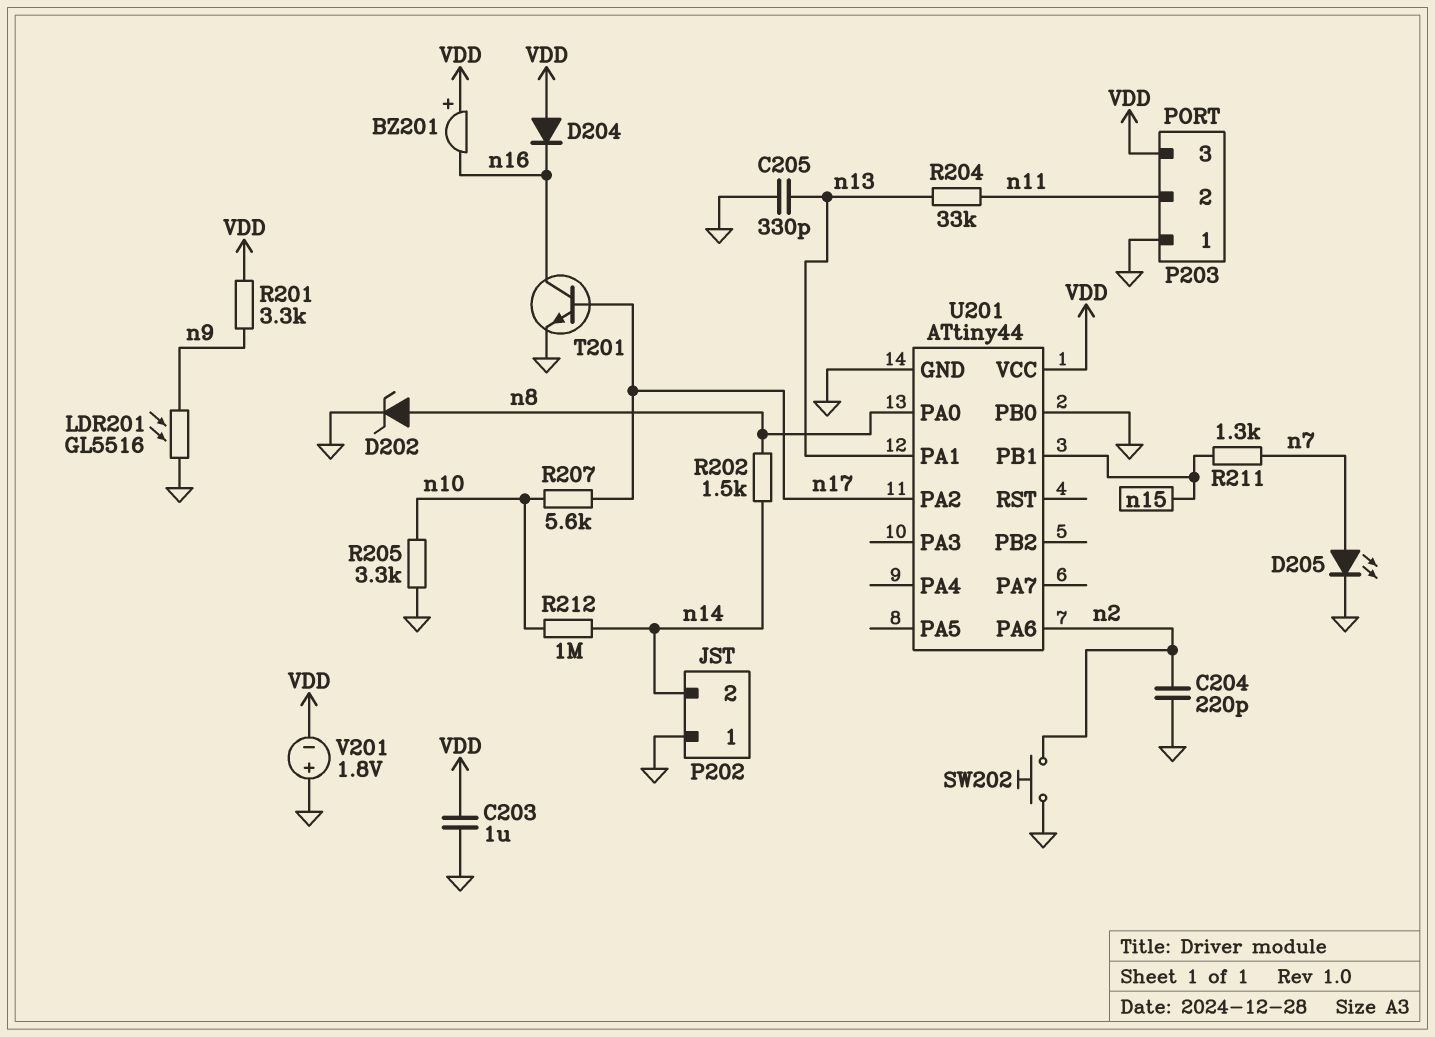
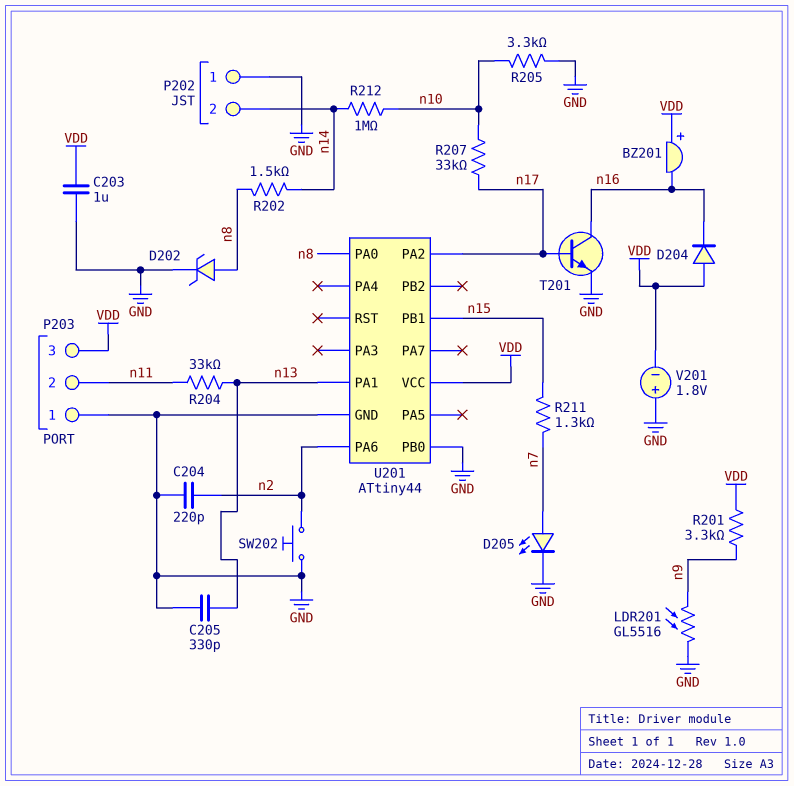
R207: 5.6k (n10, n17) -> 33k (n10, n17)

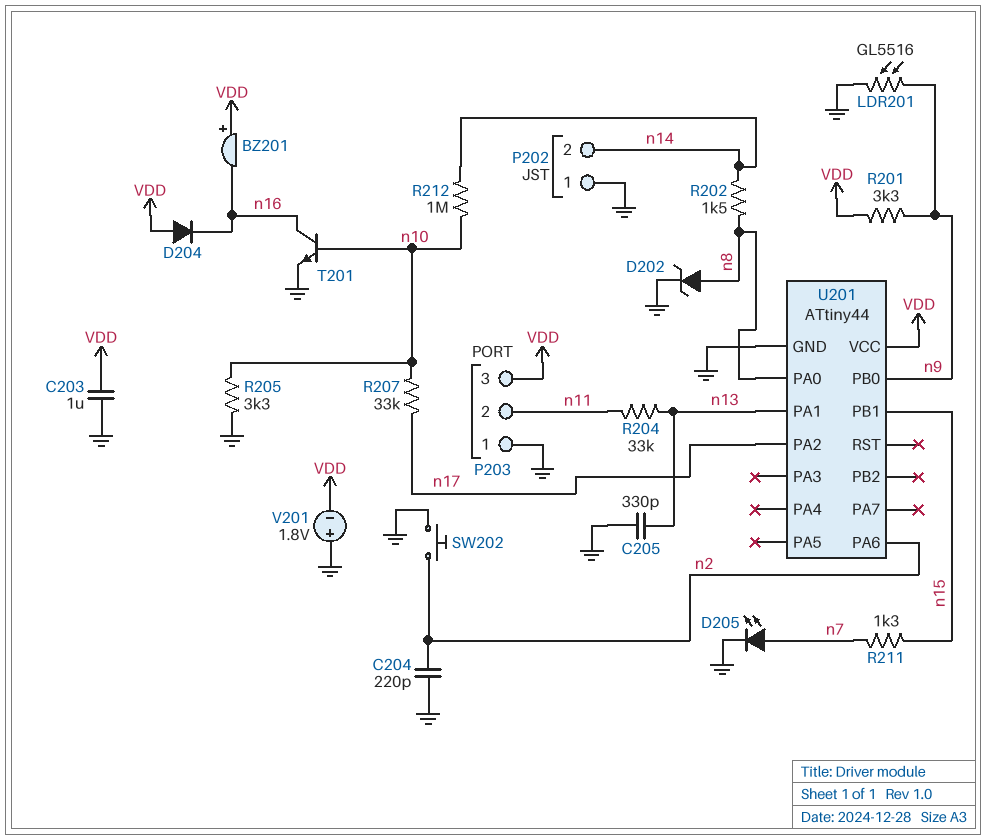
T201: NPN (B n17, C n16, E GND) -> NPN (B n10, C n16, E GND)
U201 pin PB0: GND -> n9

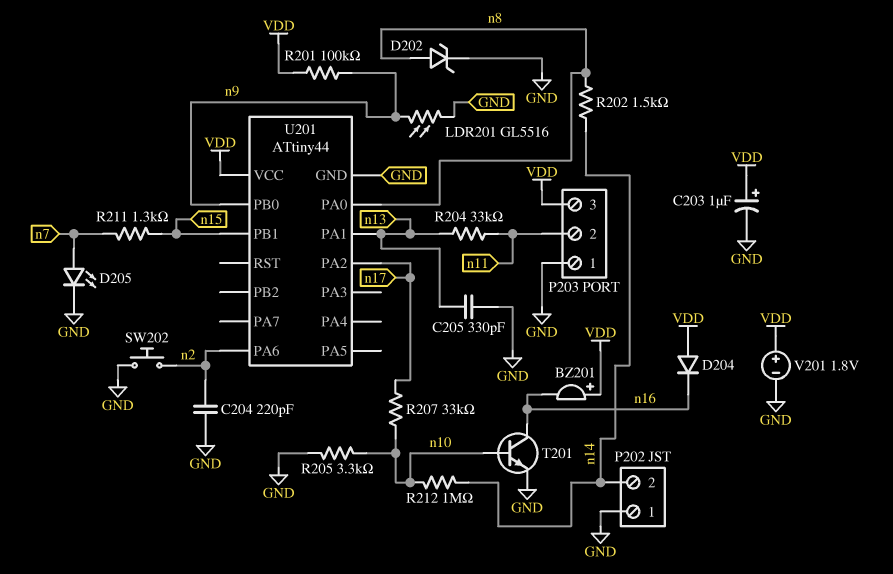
C203: 1uF (GND, VDD) -> 1uF (plus VDD, minus GND)
R201: 3.3k (VDD, n9) -> 100k (VDD, n9)
V201: 1.8V (plus GND, minus VDD) -> 1.8V (plus VDD, minus GND)

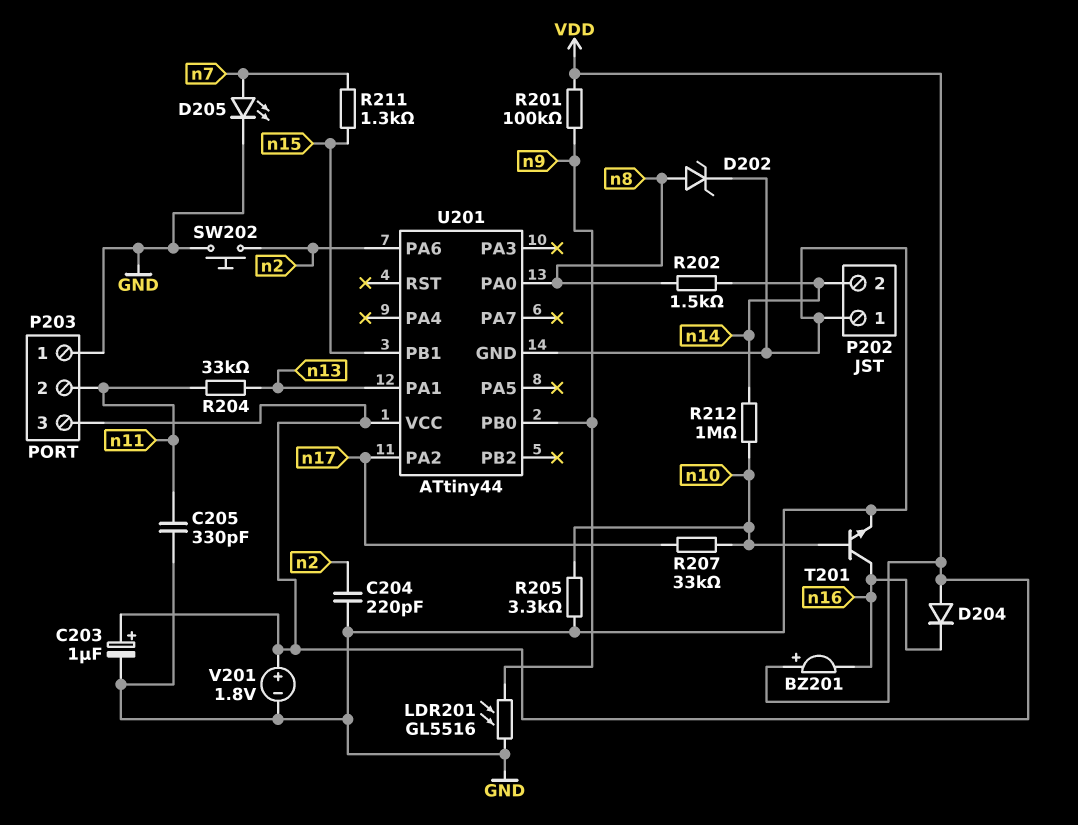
C205: 330pF (GND, n13) -> 330pF (GND, n11)

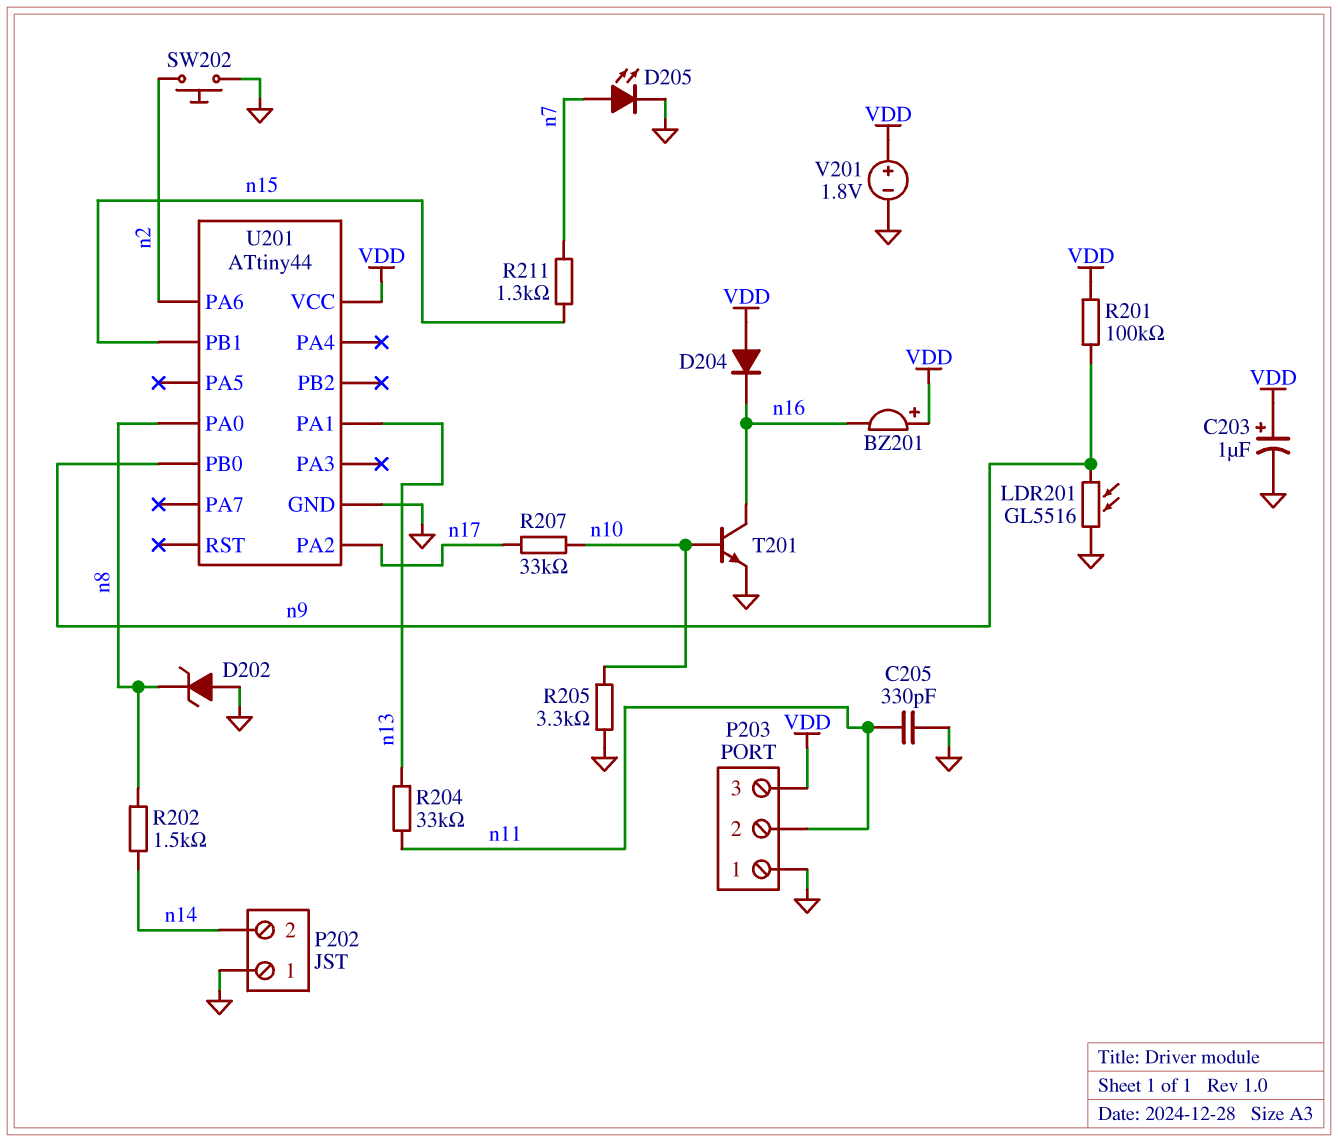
C204: 220pF (GND, n2) -> none
D202: zener (A n8, K GND) -> zener (A GND, K n8)
R212: 1M (n10, n14) -> none

